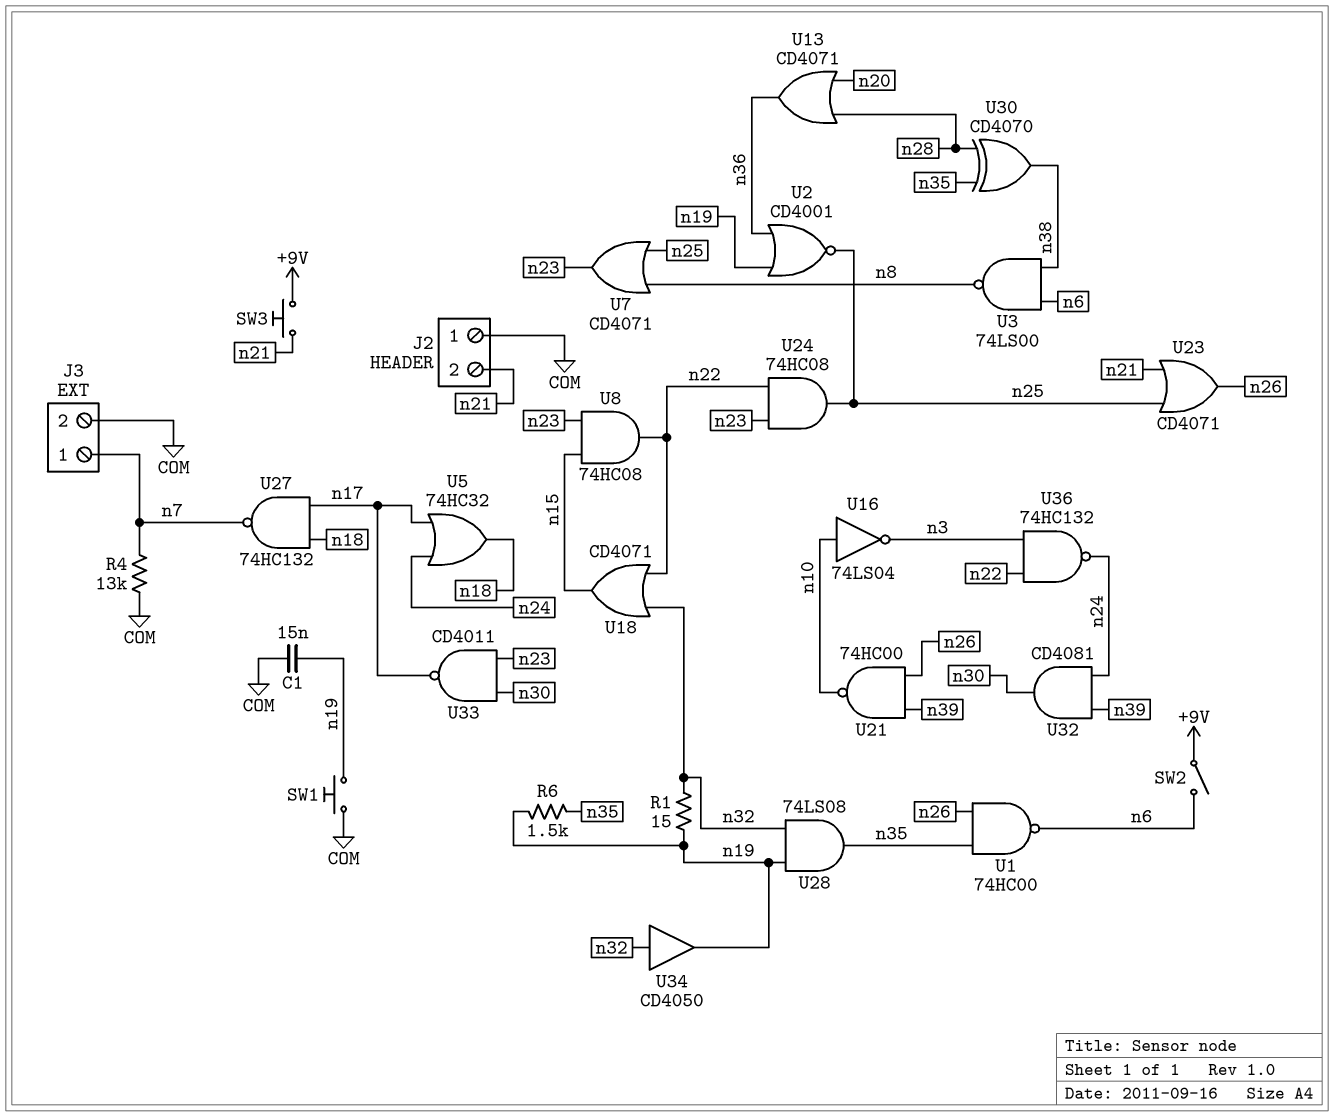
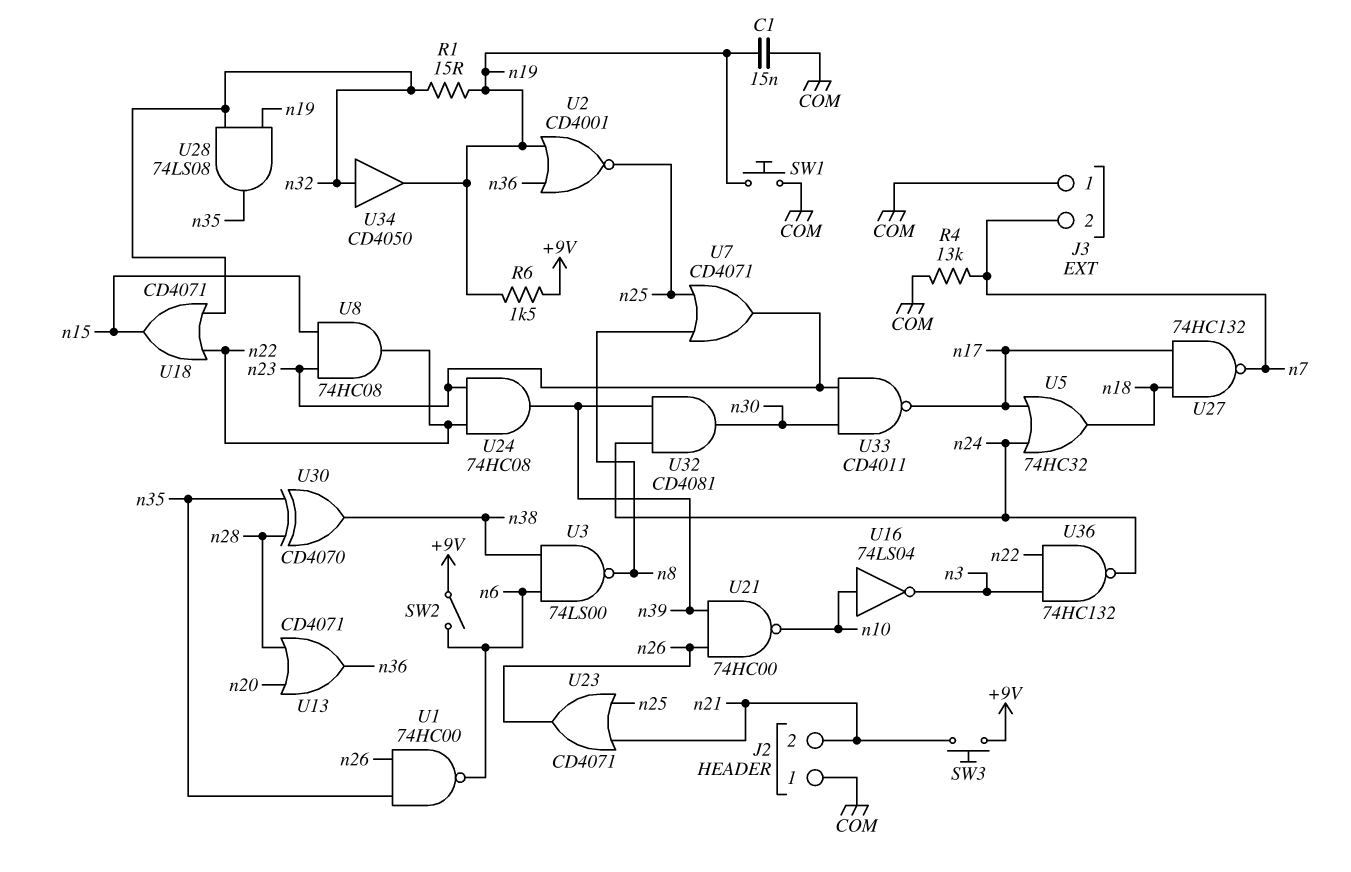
J3 pin 1: n7 -> COM
J3 pin 2: COM -> n7
R6: 1.5k (n19, n35) -> 1.5k (+9V, n19)
U24: AND 74HC08 (in n22, in n23, out n25) -> AND 74HC08 (in n22, in n23, out n39)

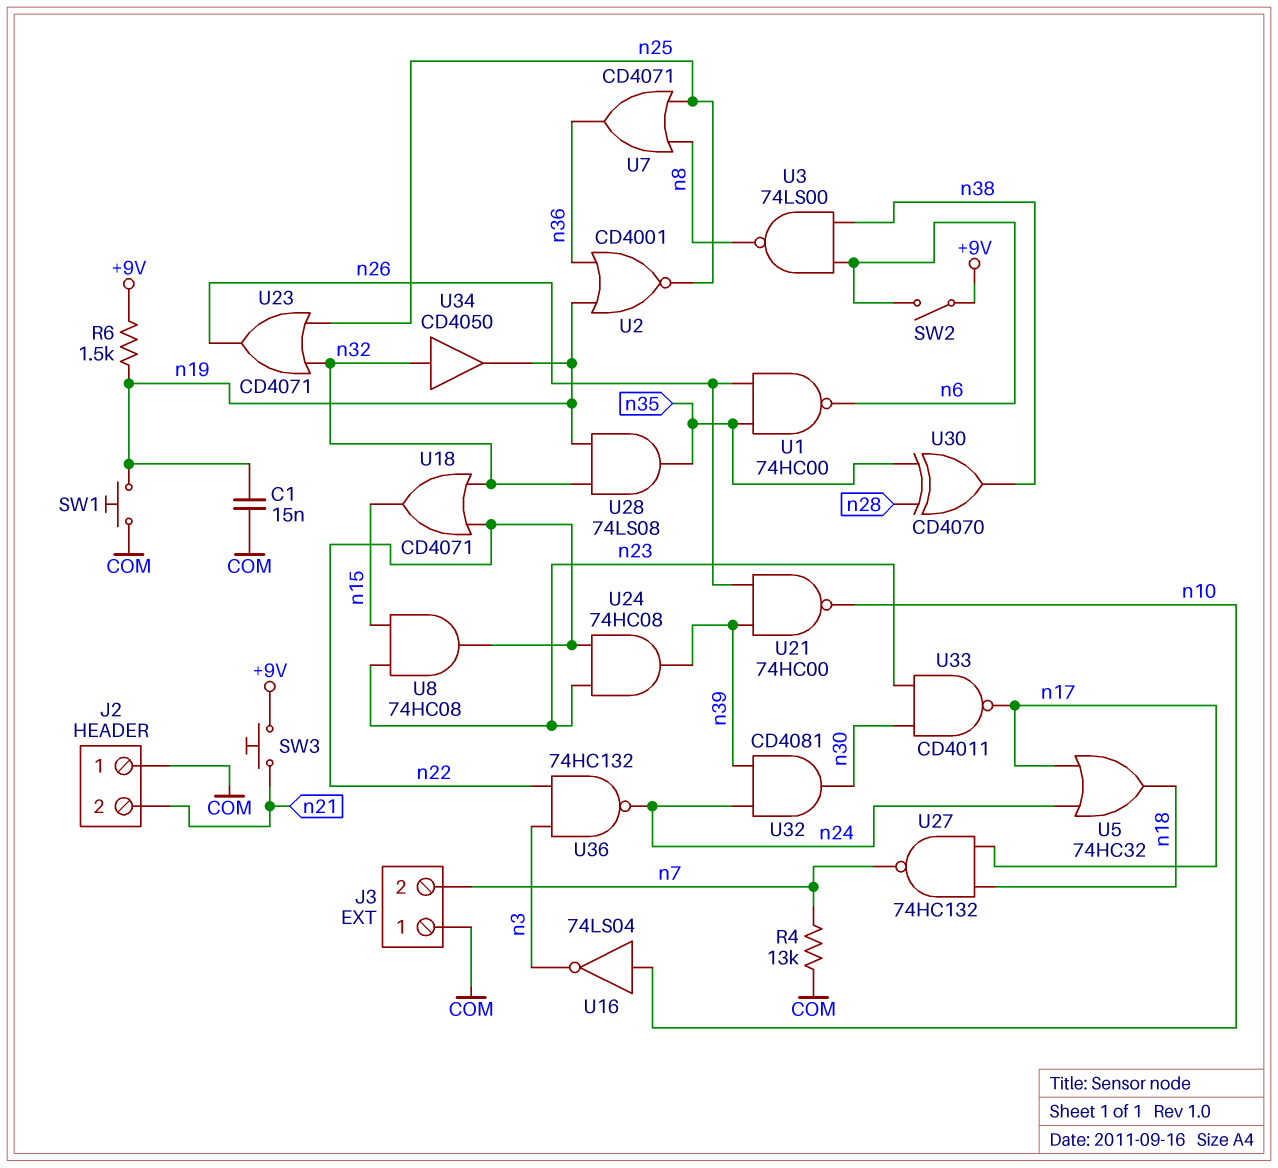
R1: 15 (n19, n32) -> none
U7: OR CD4071 (in n8, in n25, out n23) -> OR CD4071 (in n8, in n25, out n36)
U13: OR CD4071 (in n20, in n28, out n36) -> none
U23: OR CD4071 (in n21, in n25, out n26) -> OR CD4071 (in n25, in n32, out n26)

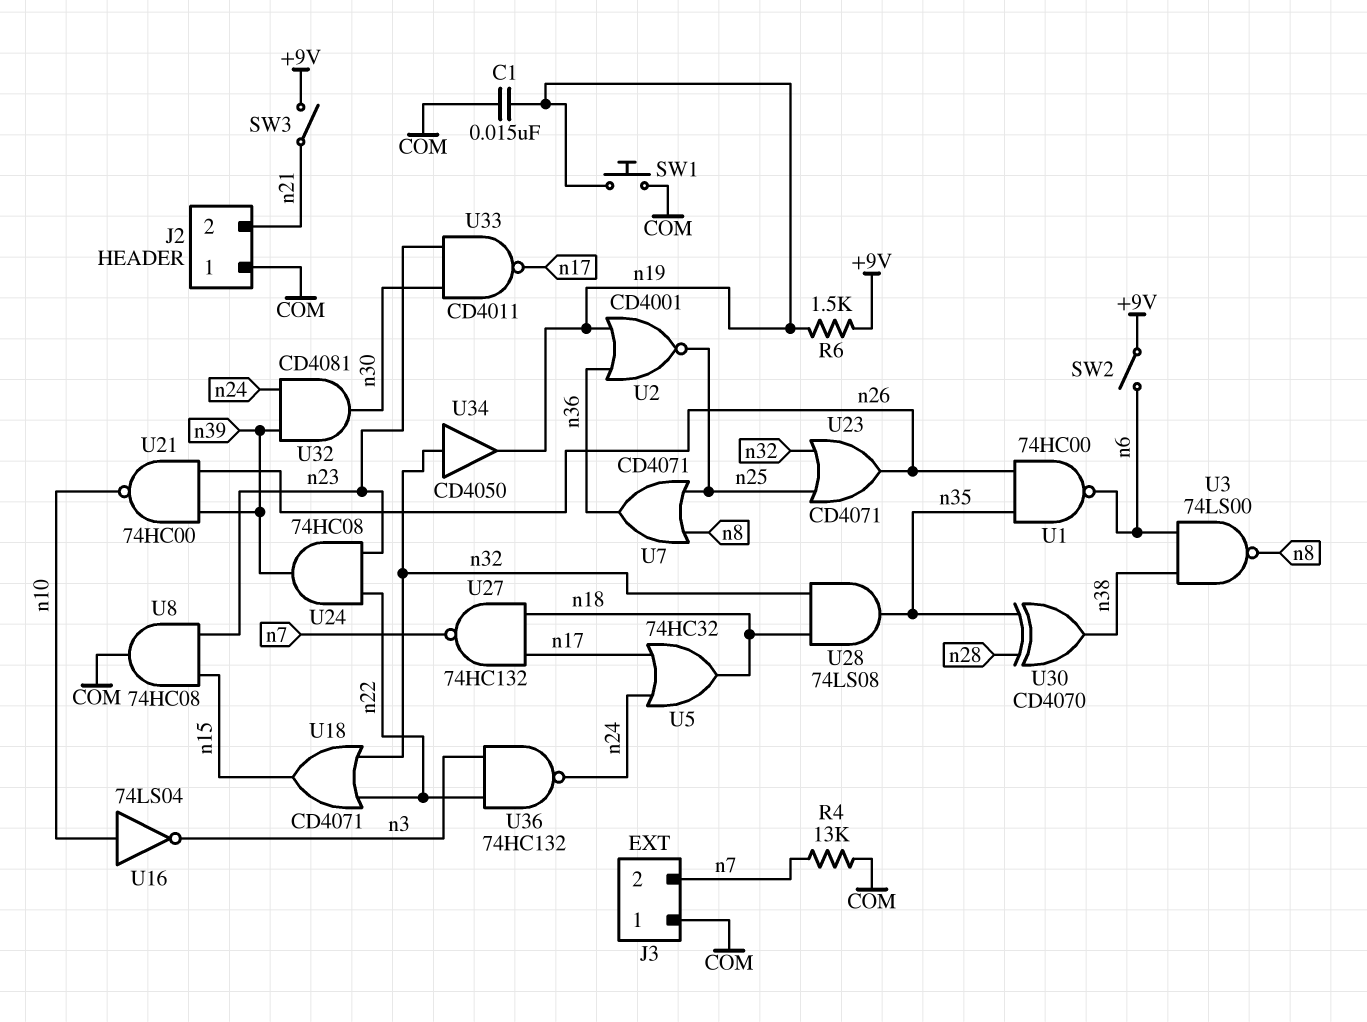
SW3: button (+9V, n21) -> switch (+9V, n21)
U8: AND 74HC08 (in n15, in n23, out n22) -> AND 74HC08 (in n15, in n23, out COM)
U28: AND 74LS08 (in n19, in n32, out n35) -> AND 74LS08 (in n18, in n32, out n35)

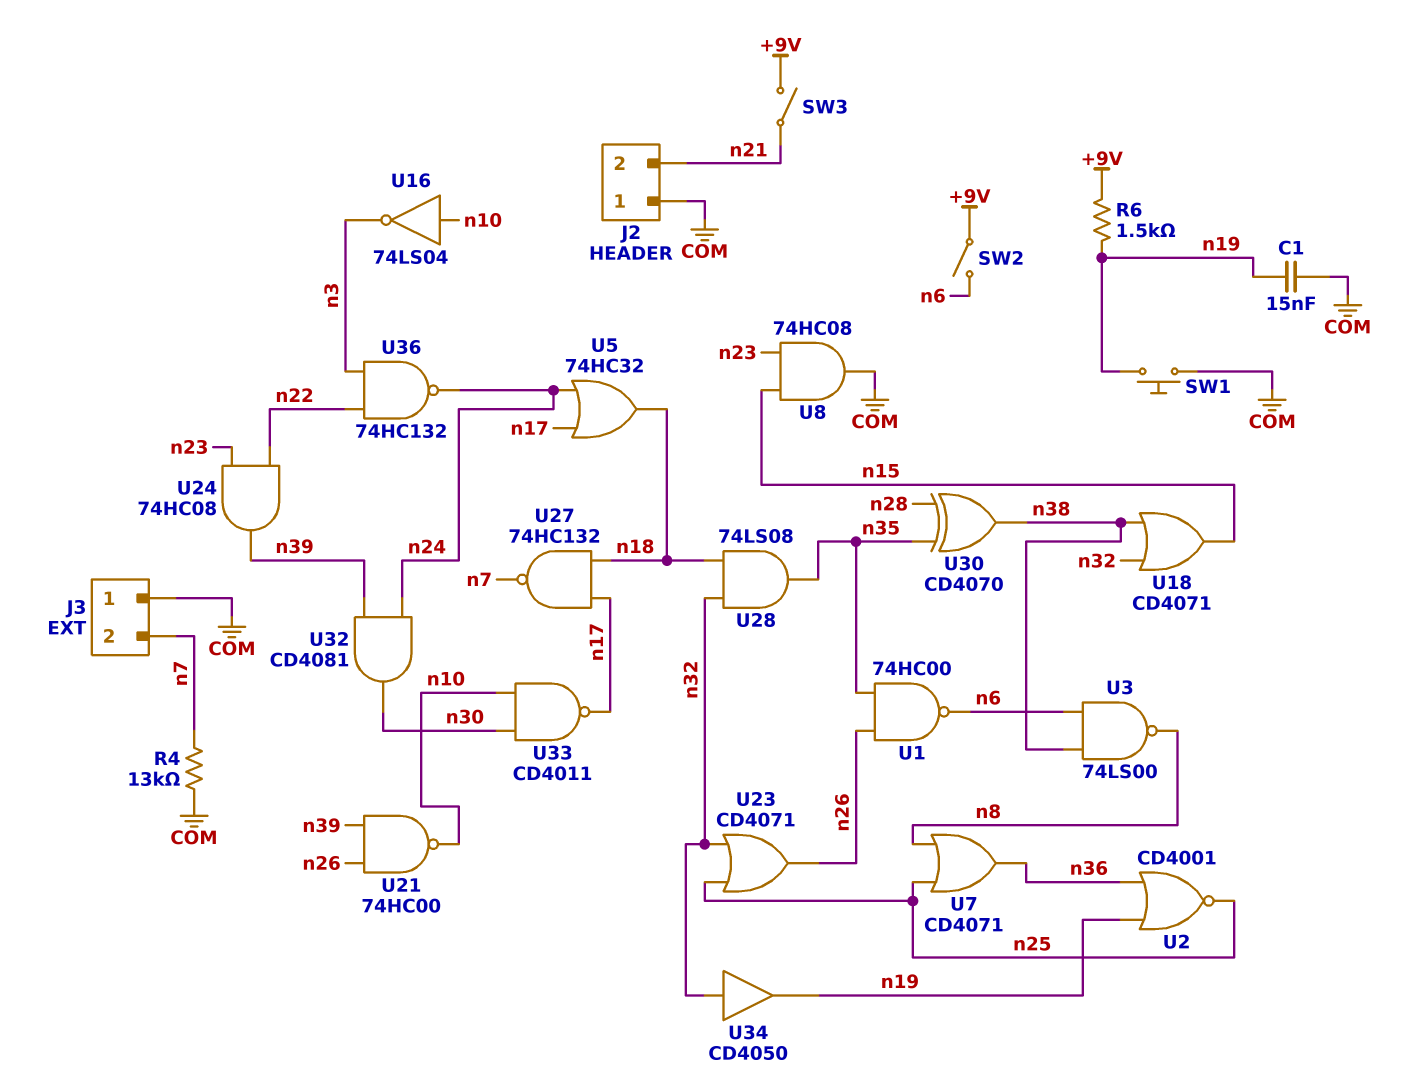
U18: OR CD4071 (in n22, in n32, out n15) -> OR CD4071 (in n32, in n38, out n15)
U33: NAND CD4011 (in n23, in n30, out n17) -> NAND CD4011 (in n10, in n30, out n17)

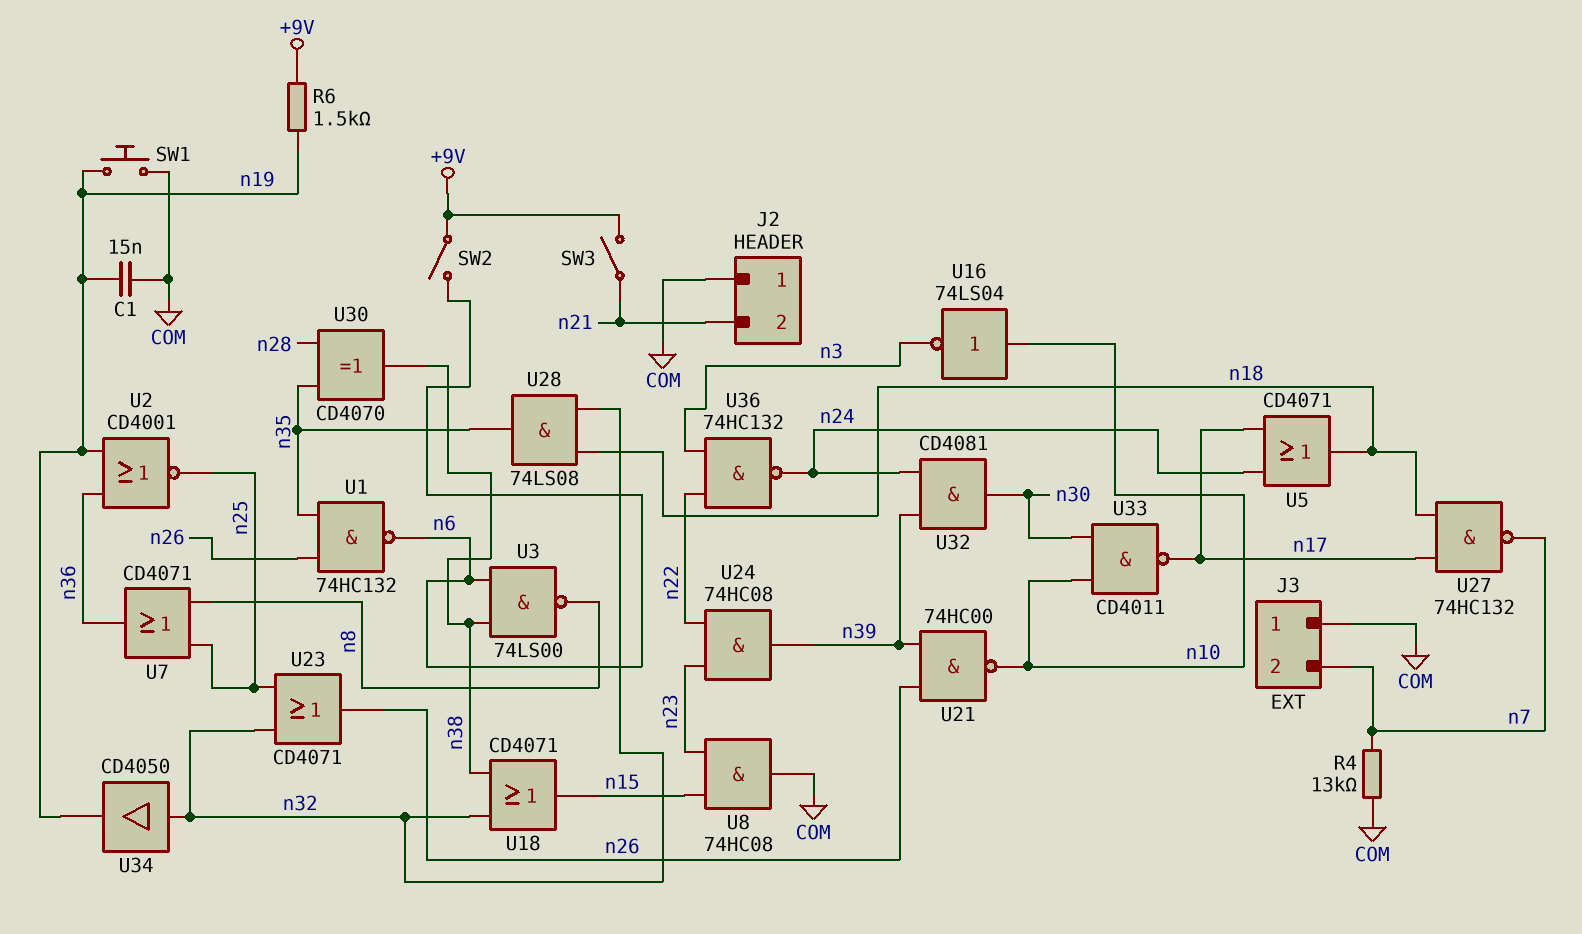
U1: NAND 74HC00 (in n26, in n35, out n6) -> NAND 74HC132 (in n26, in n35, out n6)
U5: OR 74HC32 (in n17, in n24, out n18) -> OR CD4071 (in n17, in n24, out n18)

